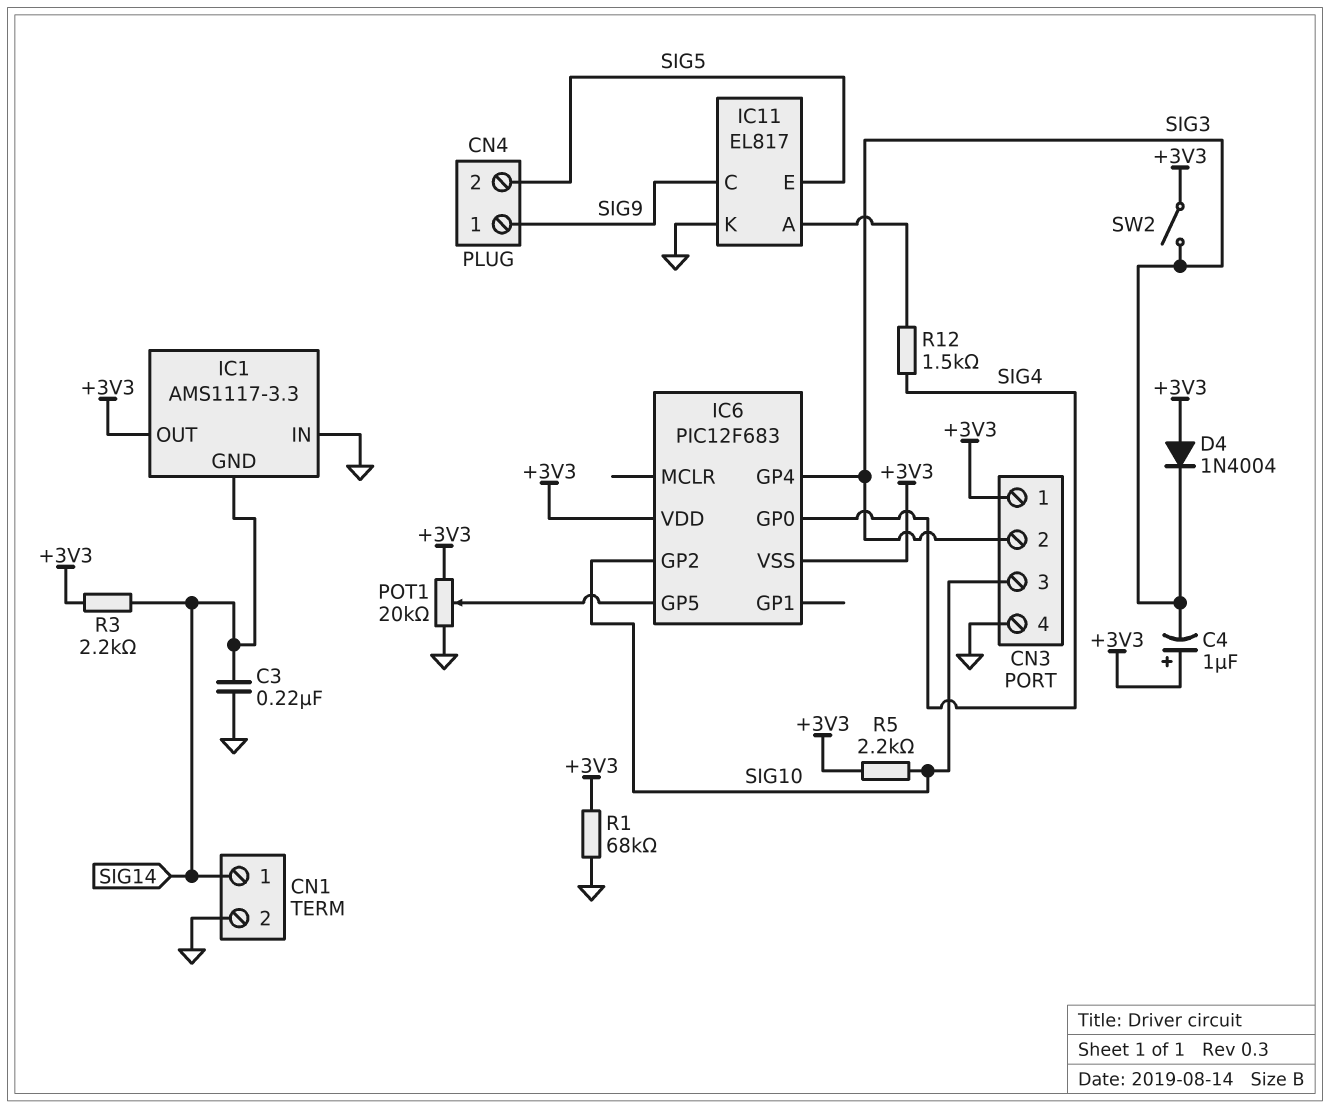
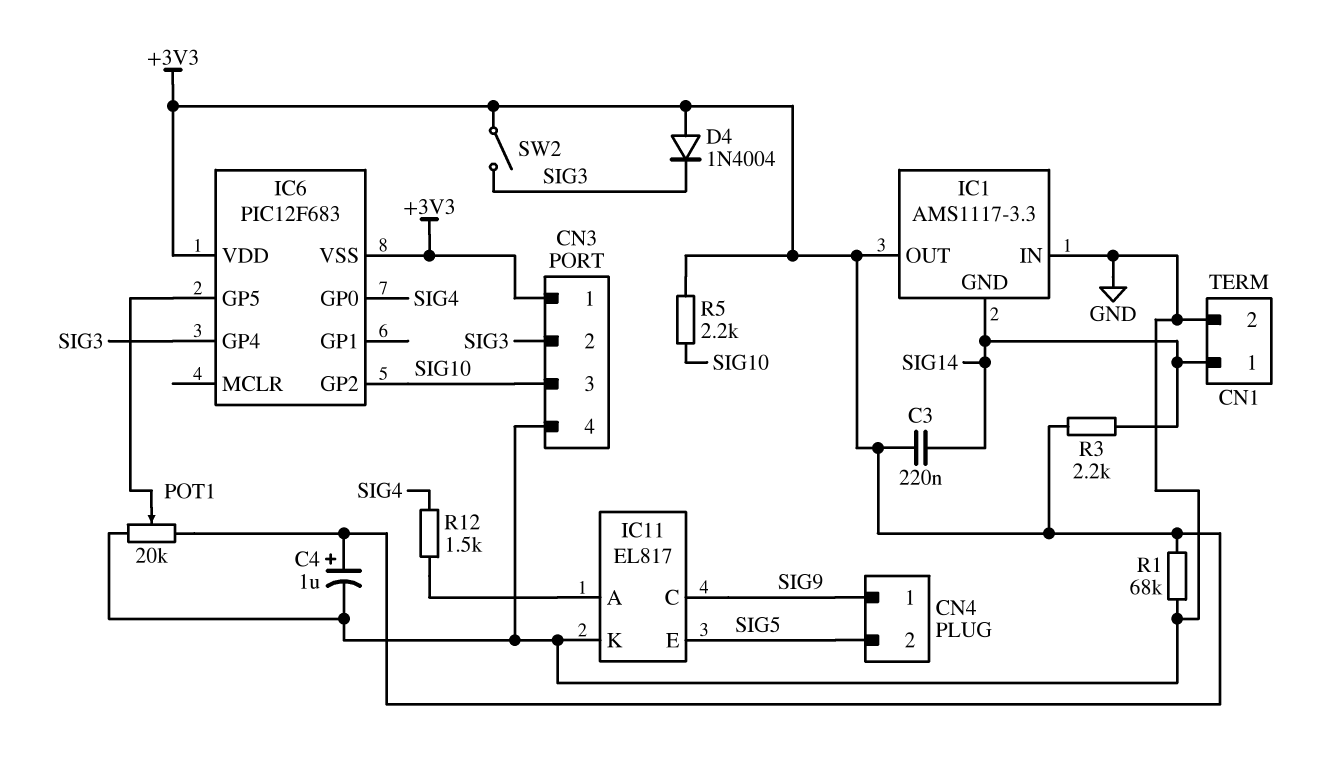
C3: 220nF (GND, SIG14) -> 220nF (+3V3, SIG14)
C4: 1uF (plus +3V3, minus SIG3) -> 1uF (plus +3V3, minus GND)

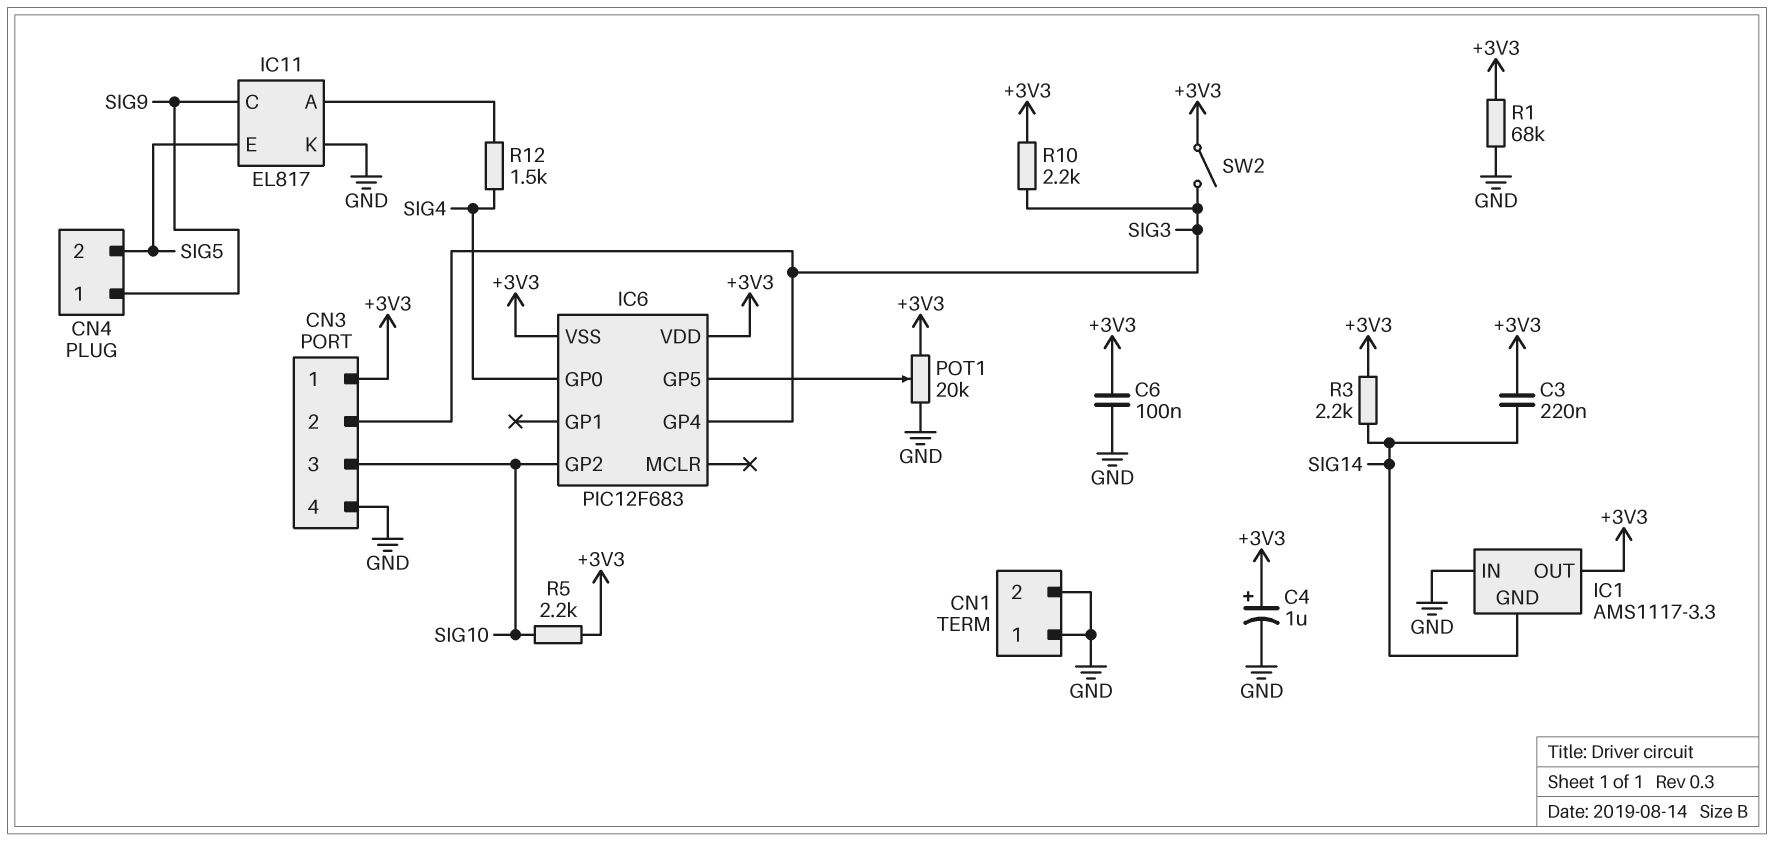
C6: none -> 100nF (+3V3, GND)
CN1 pin 1: SIG14 -> GND
D4: diode 1N4004 (A +3V3, K SIG3) -> none
R10: none -> 2.2k (+3V3, SIG3)

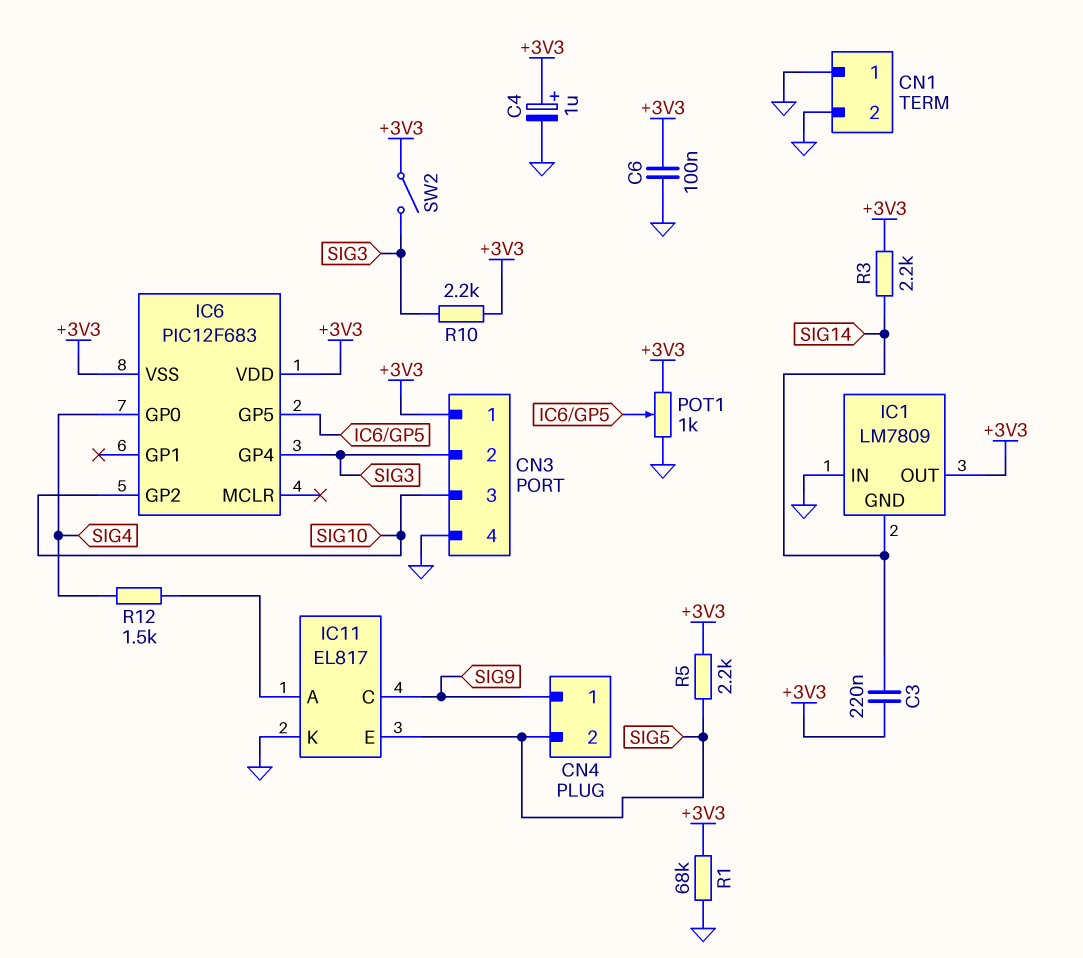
IC1: AMS1117-3.3 -> LM7809
POT1: 20k (+3V3, GND, wiper IC6/GP5) -> 1k (+3V3, GND, wiper IC6/GP5)
R5: 2.2k (+3V3, SIG10) -> 2.2k (+3V3, SIG5)

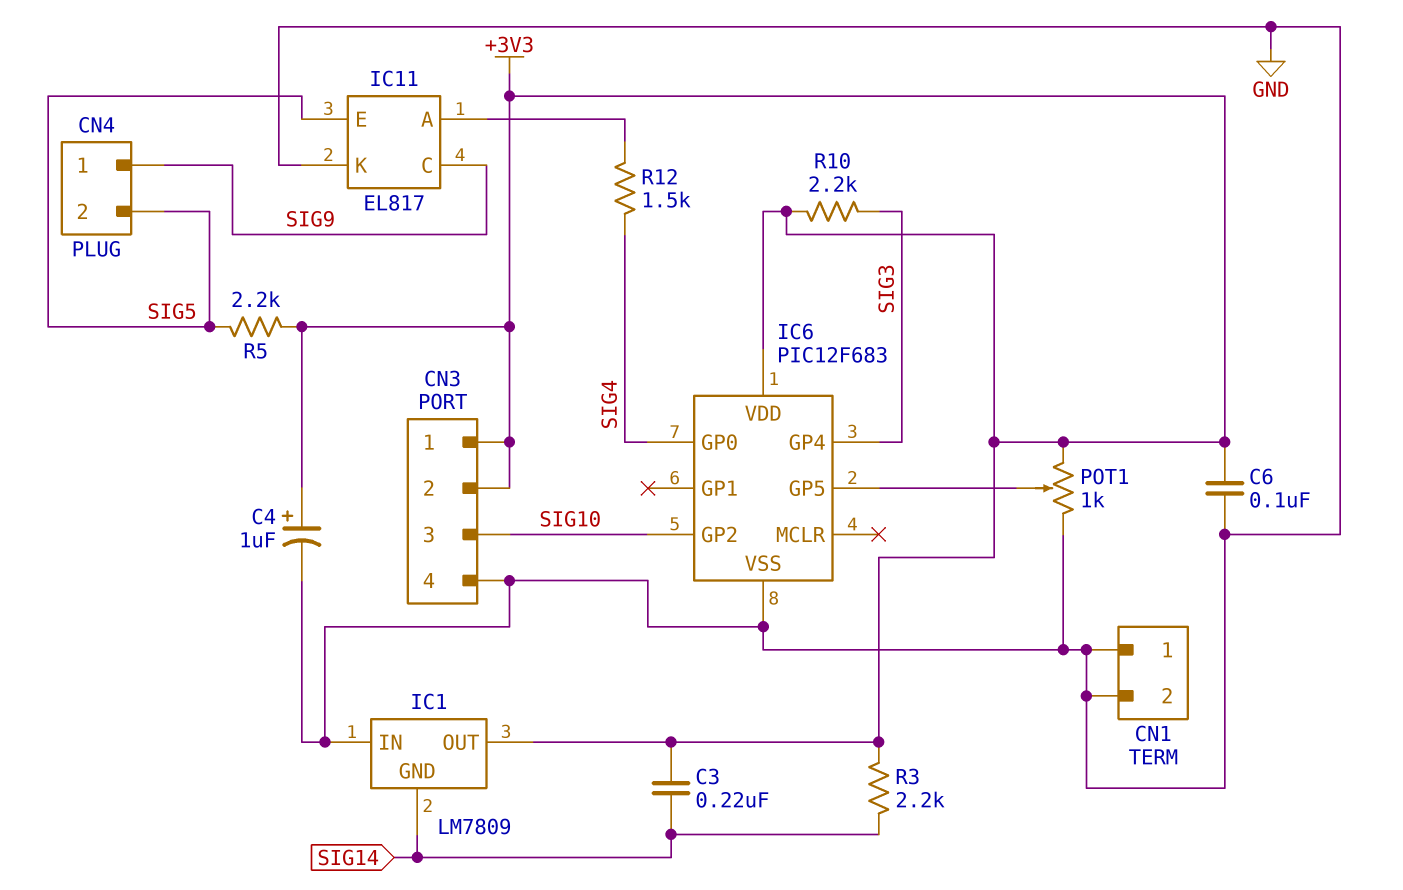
CN3 pin 2: SIG3 -> +3V3
IC6 pin VSS: +3V3 -> GND
R1: 68k (+3V3, GND) -> none
SW2: switch (+3V3, SIG3) -> none

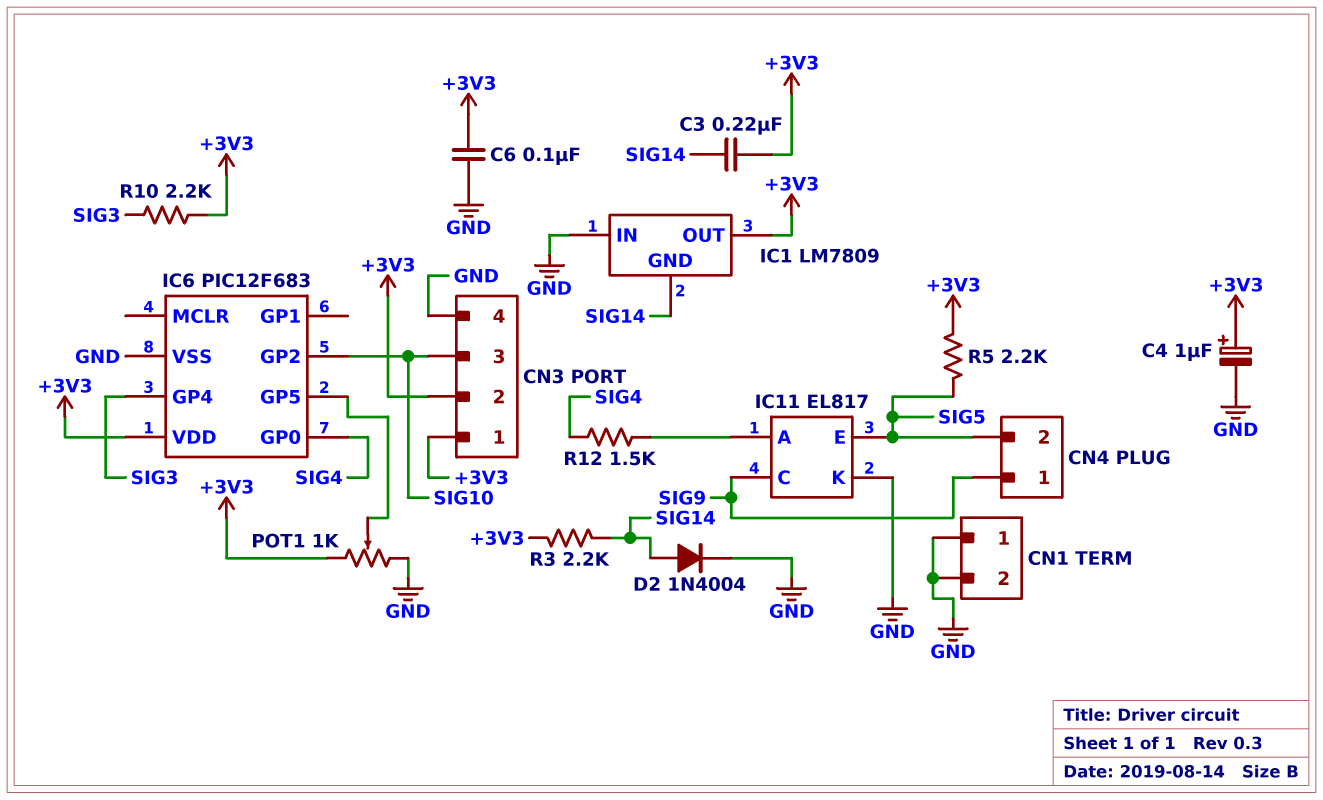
D2: none -> diode 1N4004 (A SIG14, K GND)

